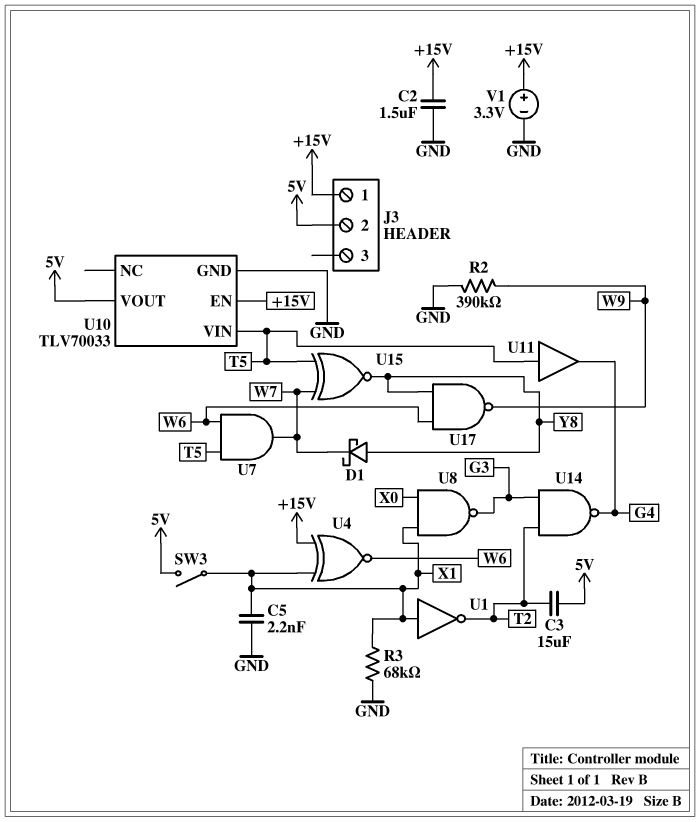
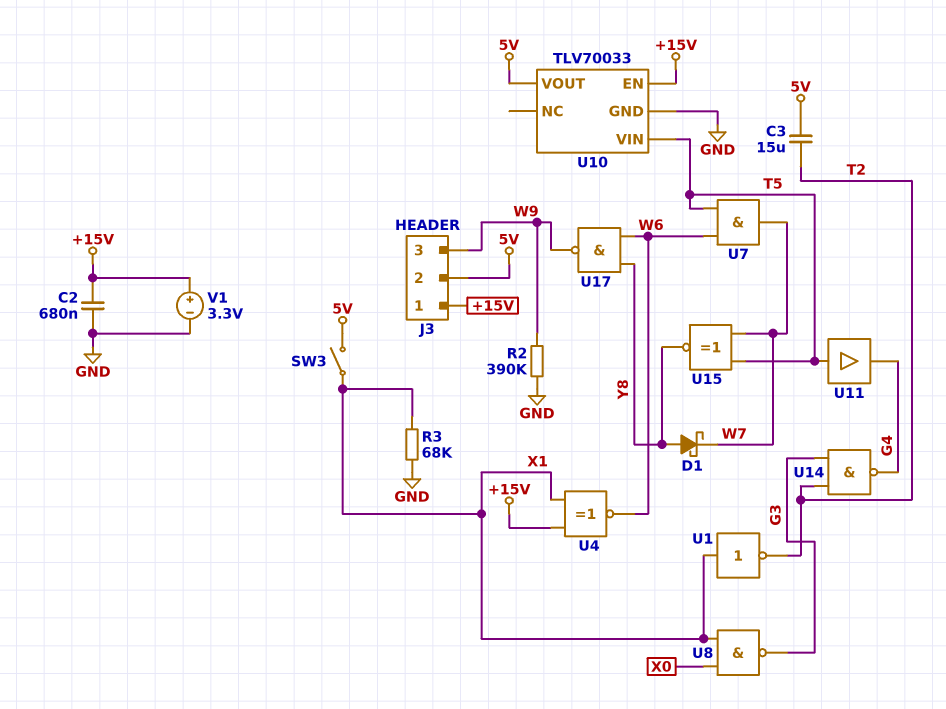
C2: 1.5uF (+15V, GND) -> 680nF (+15V, GND)
C5: 2.2nF (GND, X1) -> none
J3 pin 3: none -> W9

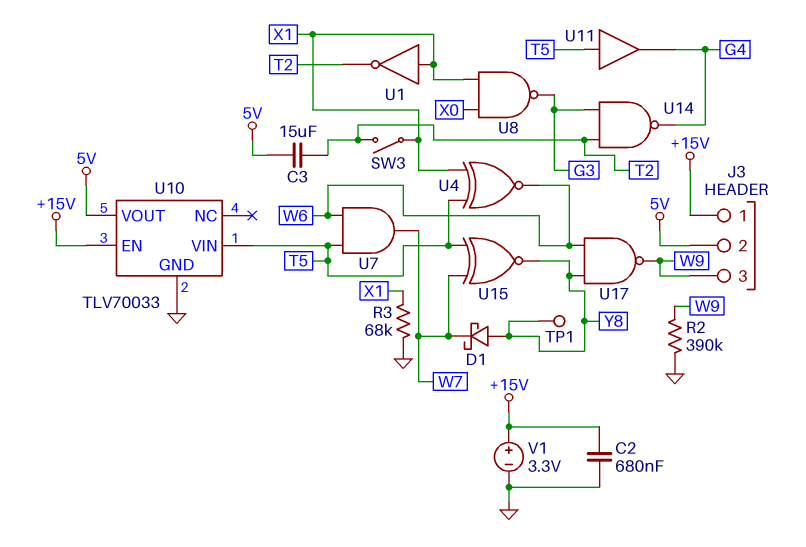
SW3: switch (5V, X1) -> switch (T2, X1)
TP1: none -> test point (Y8)
U4: XNOR (in +15V, in X1, out W6) -> XNOR (in T5, in X1, out W6)

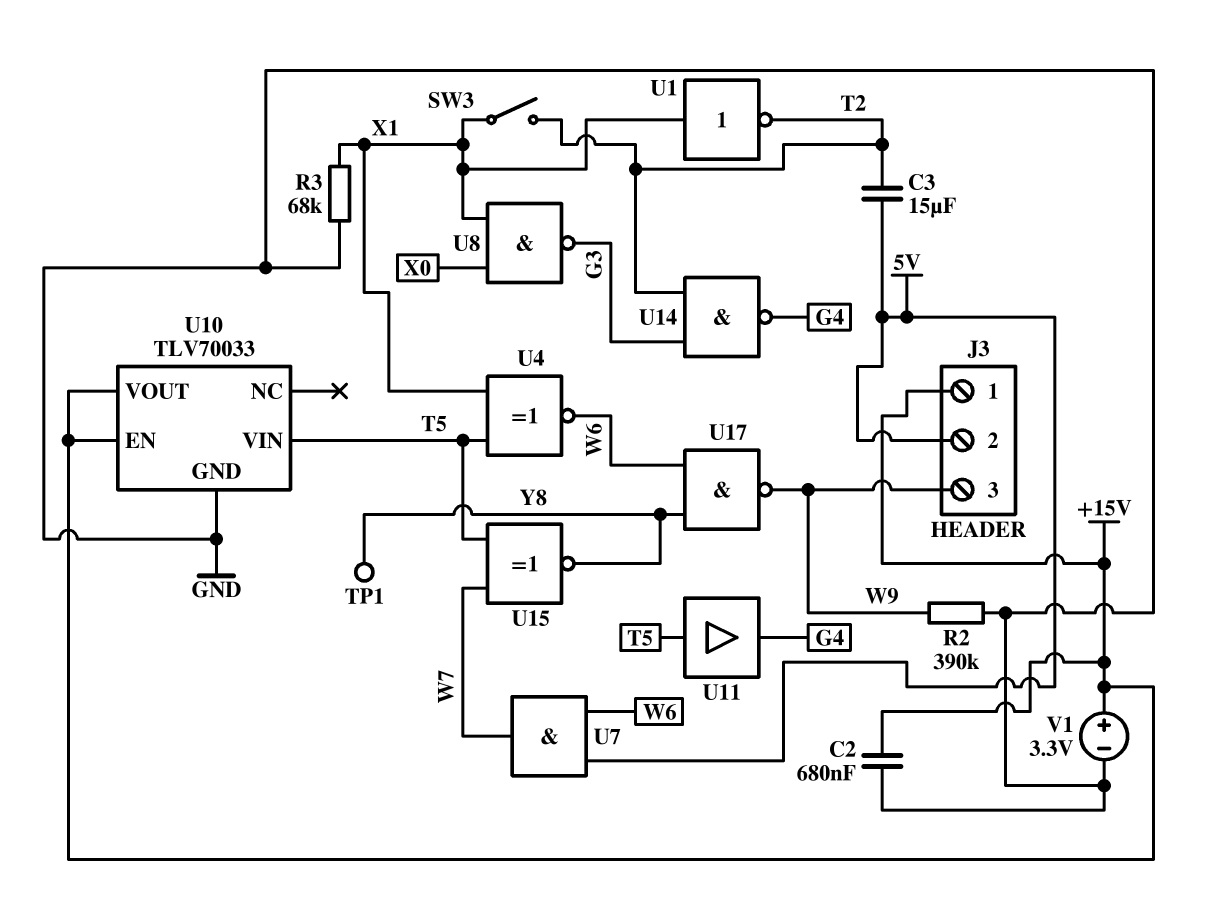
D1: schottky (A Y8, K W7) -> none
U7: AND (in T5, in W6, out W7) -> AND (in 5V, in W6, out W7)
U10 pin VOUT: 5V -> +15V

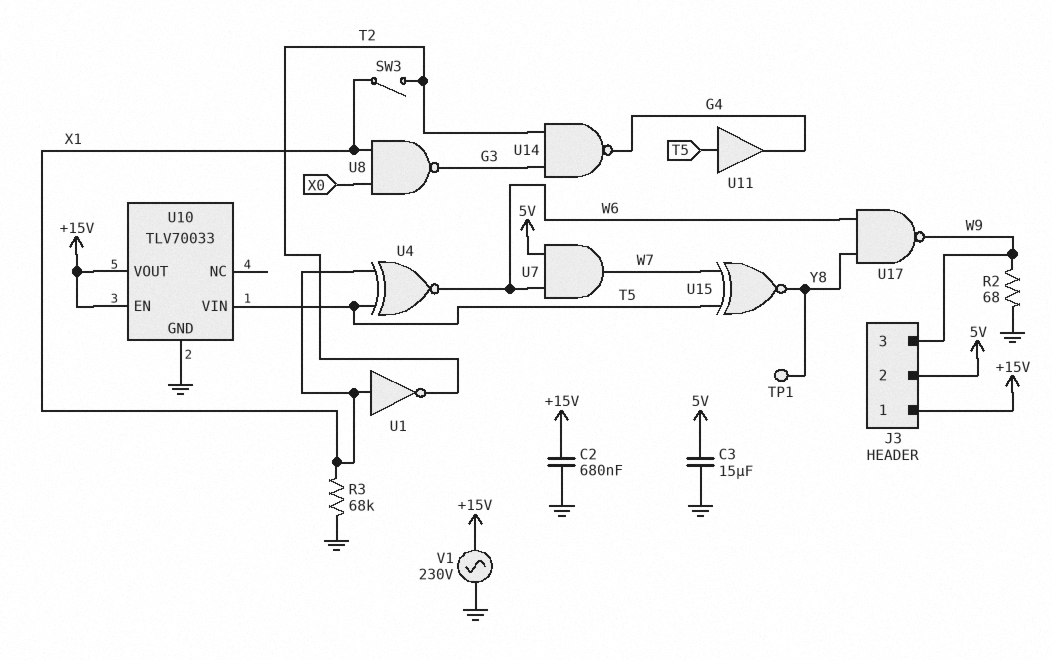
C3: 15uF (5V, T2) -> 15uF (5V, GND)
R2: 390k (GND, W9) -> 68 (GND, W9)
V1: 3.3V (plus +15V, minus GND) -> AC 230V (+15V, GND)

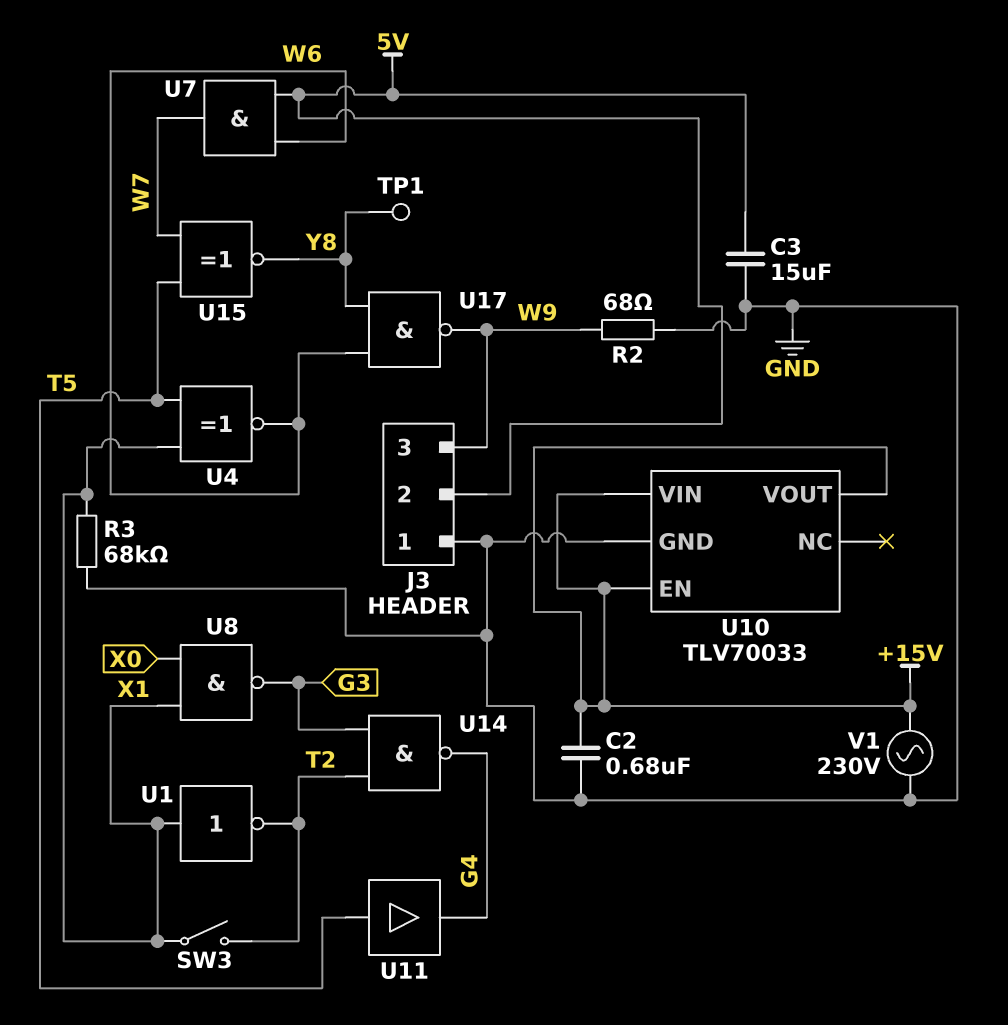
J3 pin 1: +15V -> GND
U10 pin VIN: T5 -> +15V

